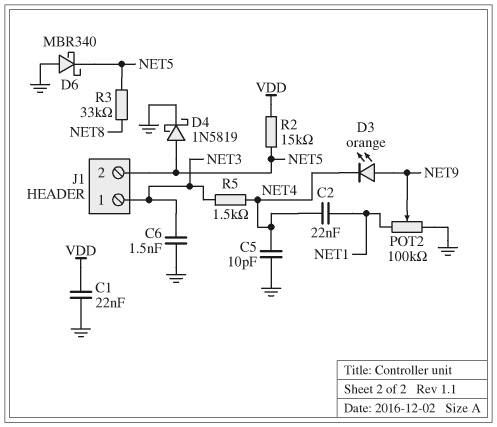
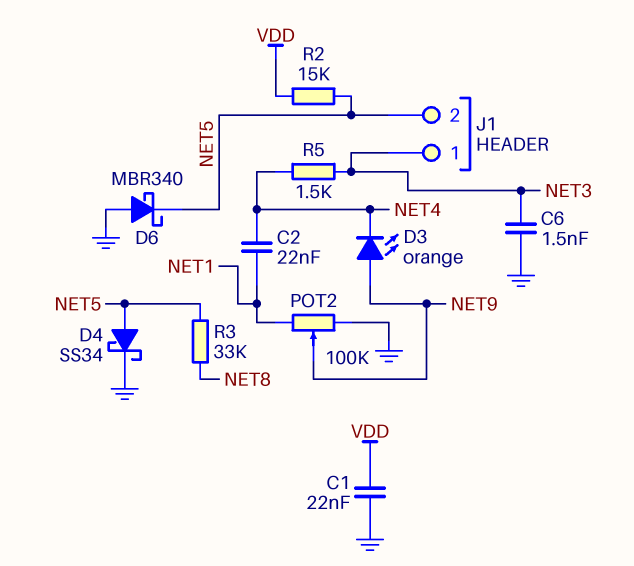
C5: 10pF (GND, NET4) -> none
D4: schottky 1N5819 (A NET5, K GND) -> schottky SS34 (A NET5, K GND)

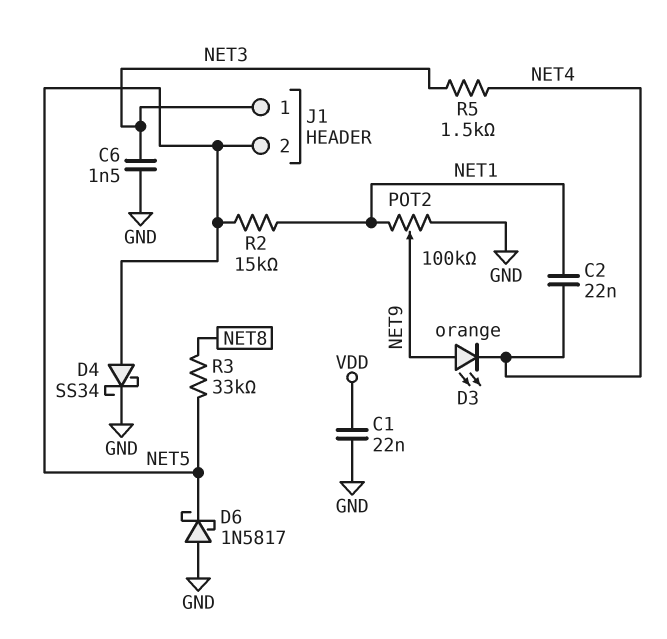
D6: schottky MBR340 (A GND, K NET5) -> schottky 1N5817 (A GND, K NET5)
R2: 15k (NET5, VDD) -> 15k (NET1, NET5)

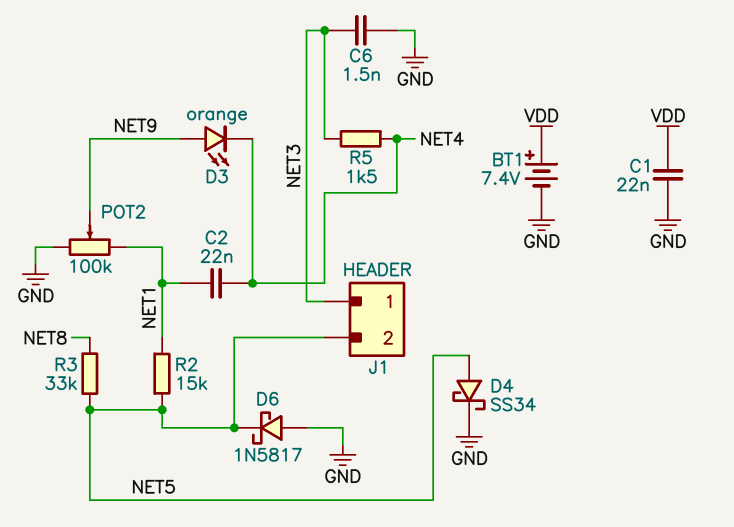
BT1: none -> 7.4V (plus VDD, minus GND)

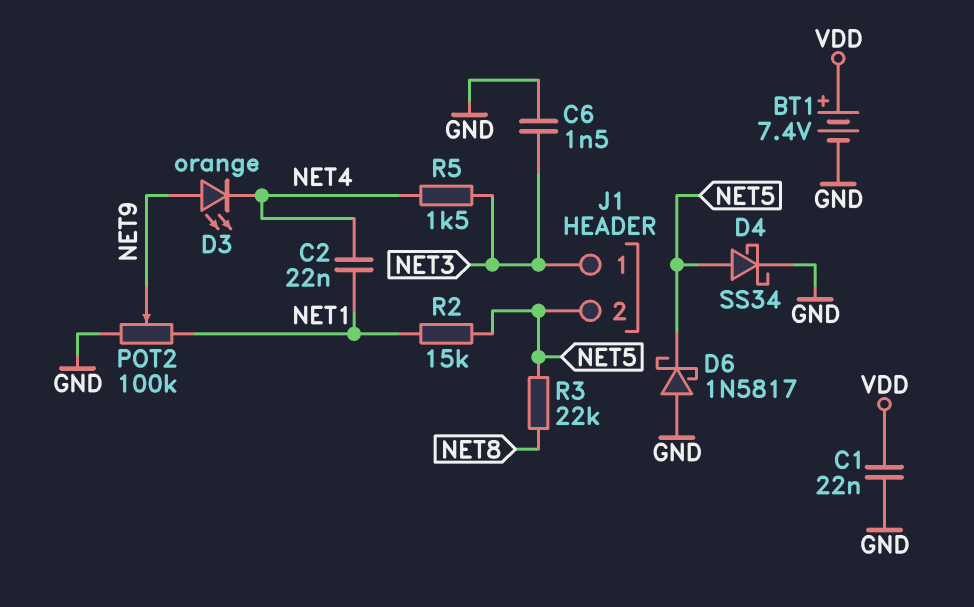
R3: 33k (NET5, NET8) -> 22k (NET5, NET8)

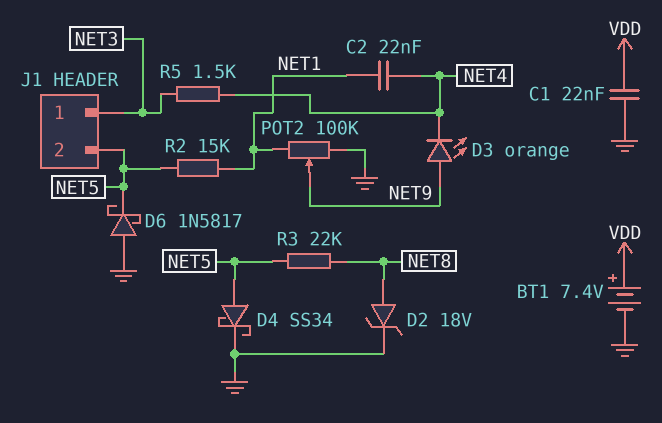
C6: 1.5nF (GND, NET3) -> none
D2: none -> zener 18V (A NET8, K GND)

